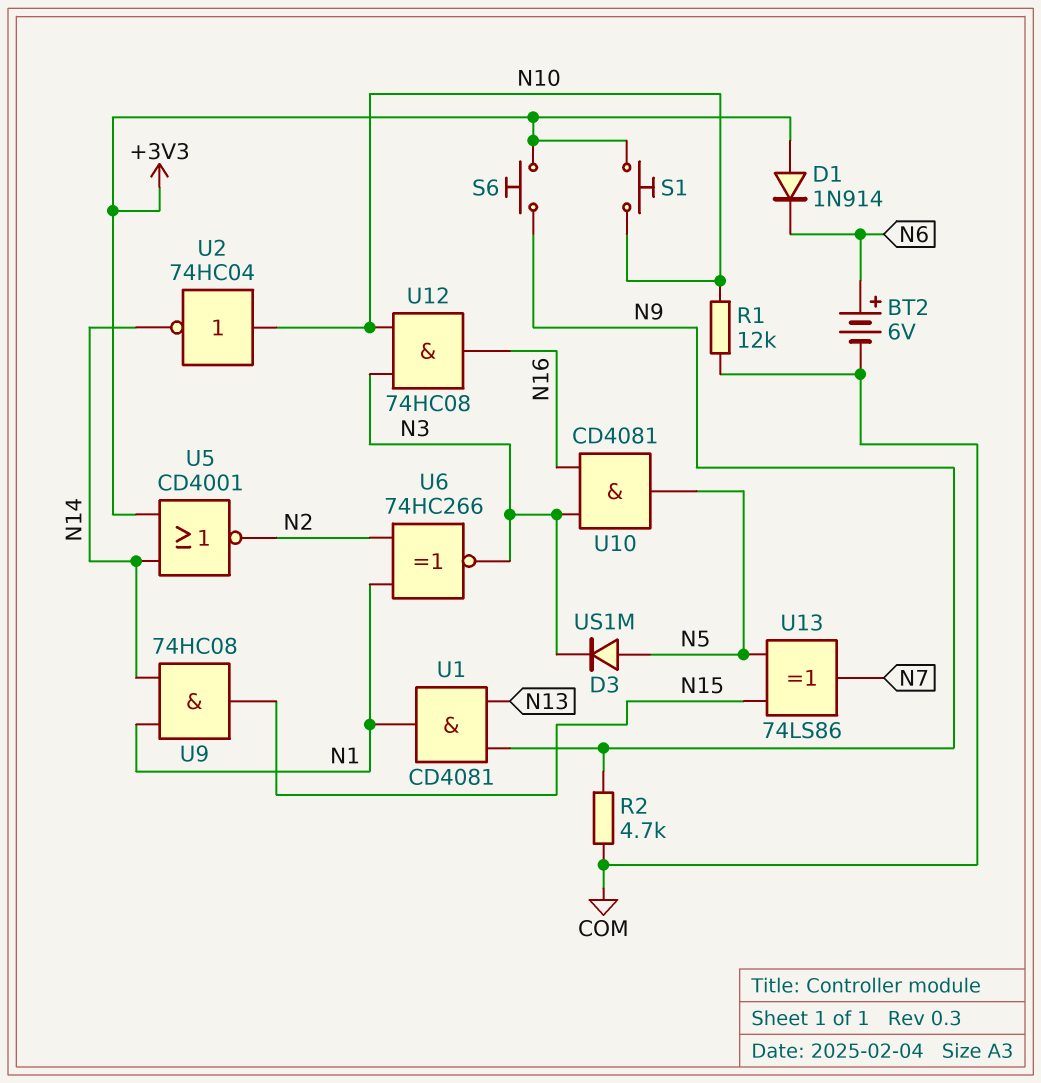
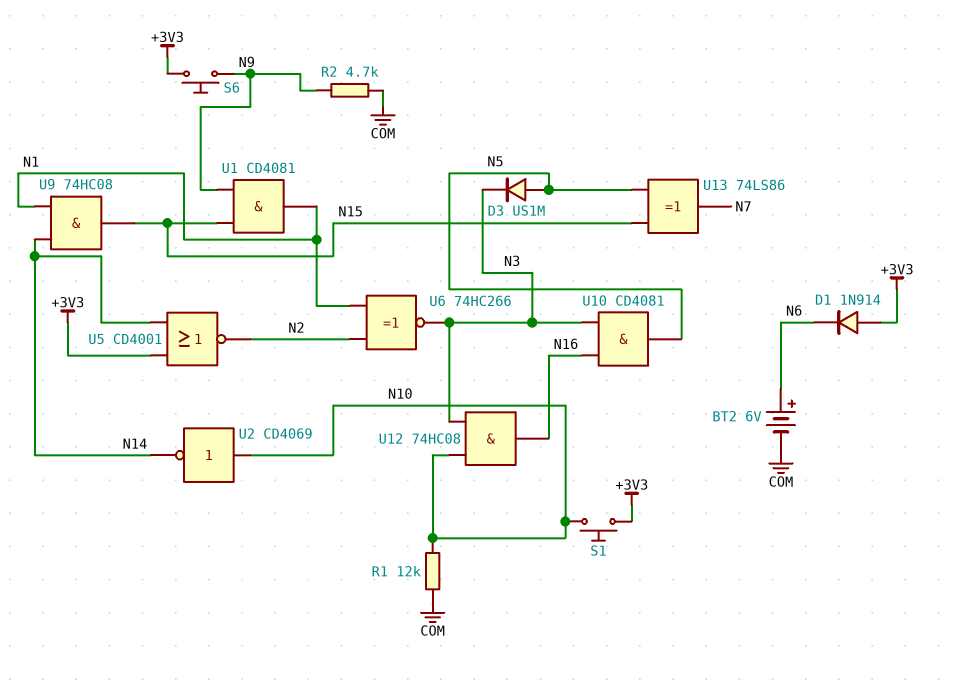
U1: AND CD4081 (in N9, in N13, out N1) -> AND CD4081 (in N9, in N15, out N1)
U2: NOT 74HC04 (in N10, out N14) -> NOT CD4069 (in N10, out N14)

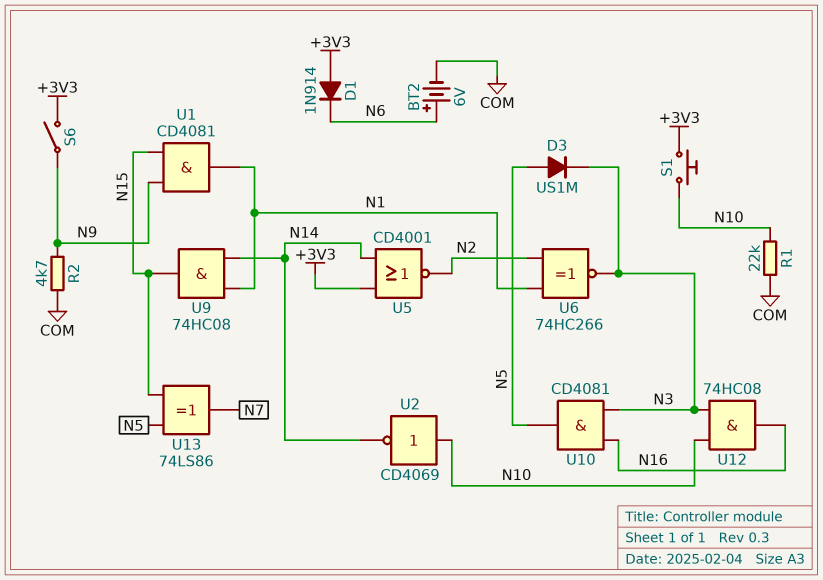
R1: 12k (COM, N10) -> 22k (COM, N10)
S6: button (+3V3, N9) -> switch (+3V3, N9)

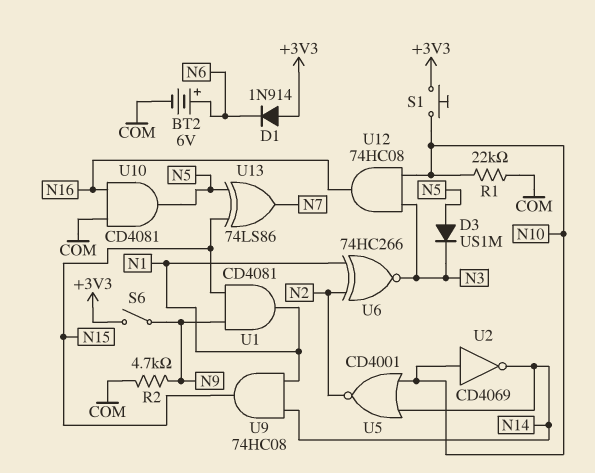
U5: NOR CD4001 (in +3V3, in N14, out N2) -> NOR CD4001 (in N10, in N14, out N2)
U10: AND CD4081 (in N3, in N16, out N5) -> AND CD4081 (in COM, in N16, out N5)

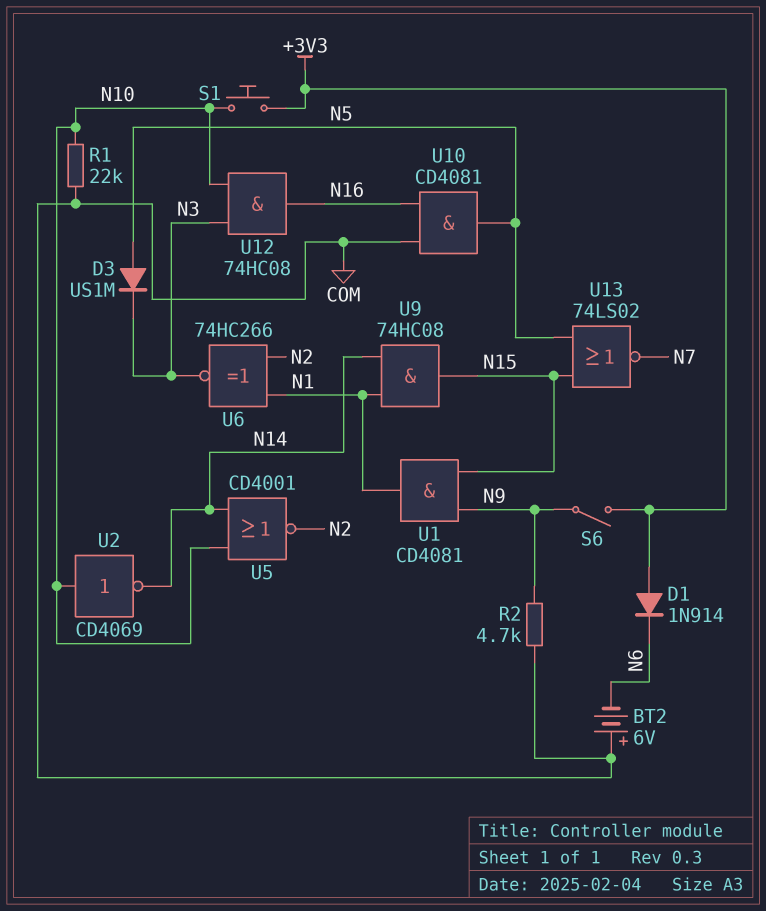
BT2: 6V (plus N6, minus COM) -> 6V (plus COM, minus N6)
U13: XOR 74LS86 (in N5, in N15, out N7) -> NOR 74LS02 (in N5, in N15, out N7)

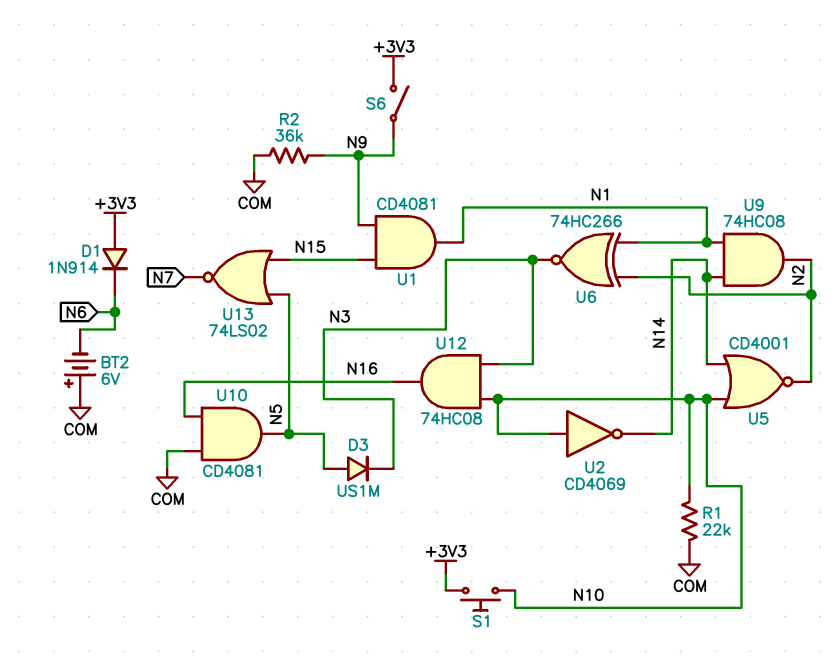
R2: 4.7k (COM, N9) -> 36k (COM, N9)
U9: AND 74HC08 (in N1, in N14, out N15) -> AND 74HC08 (in N1, in N14, out N2)

